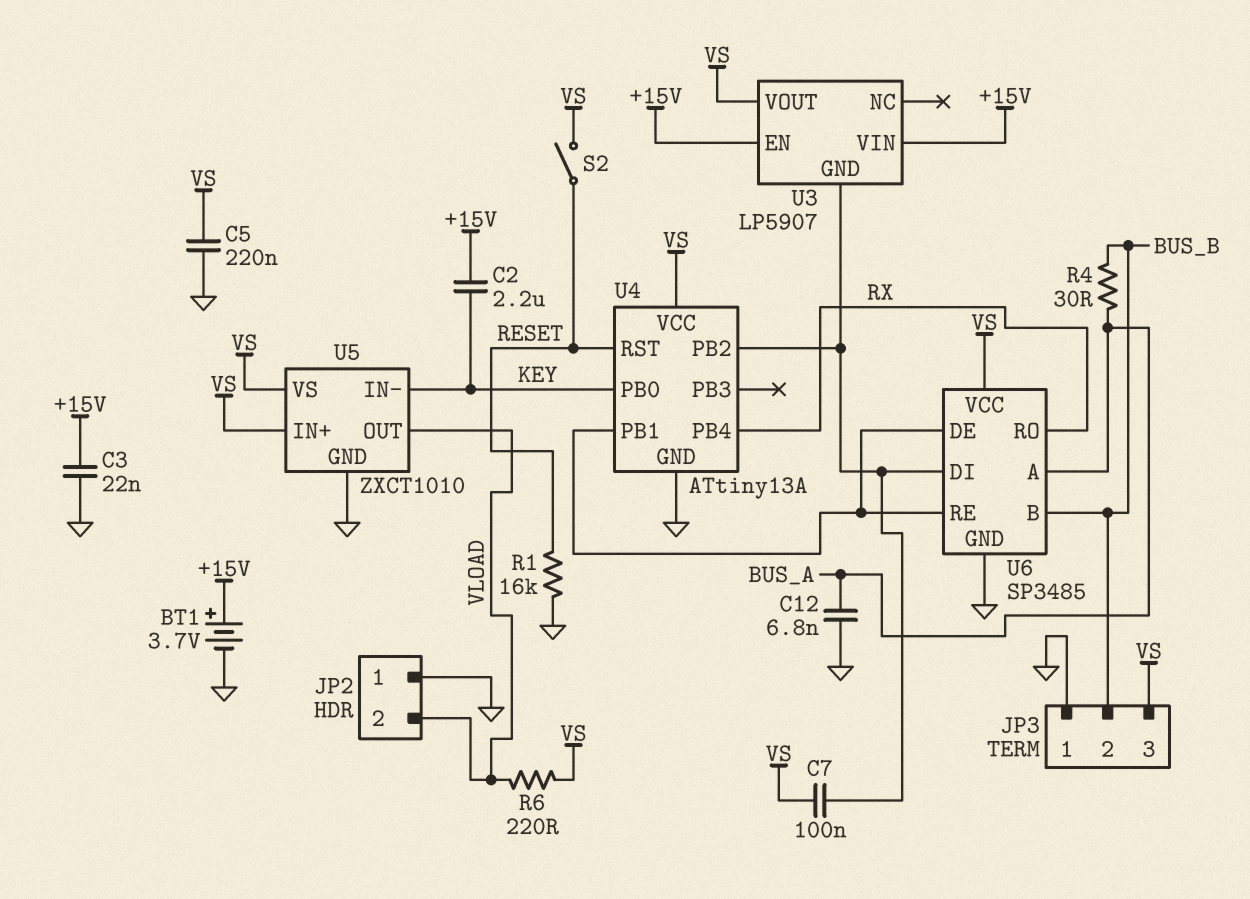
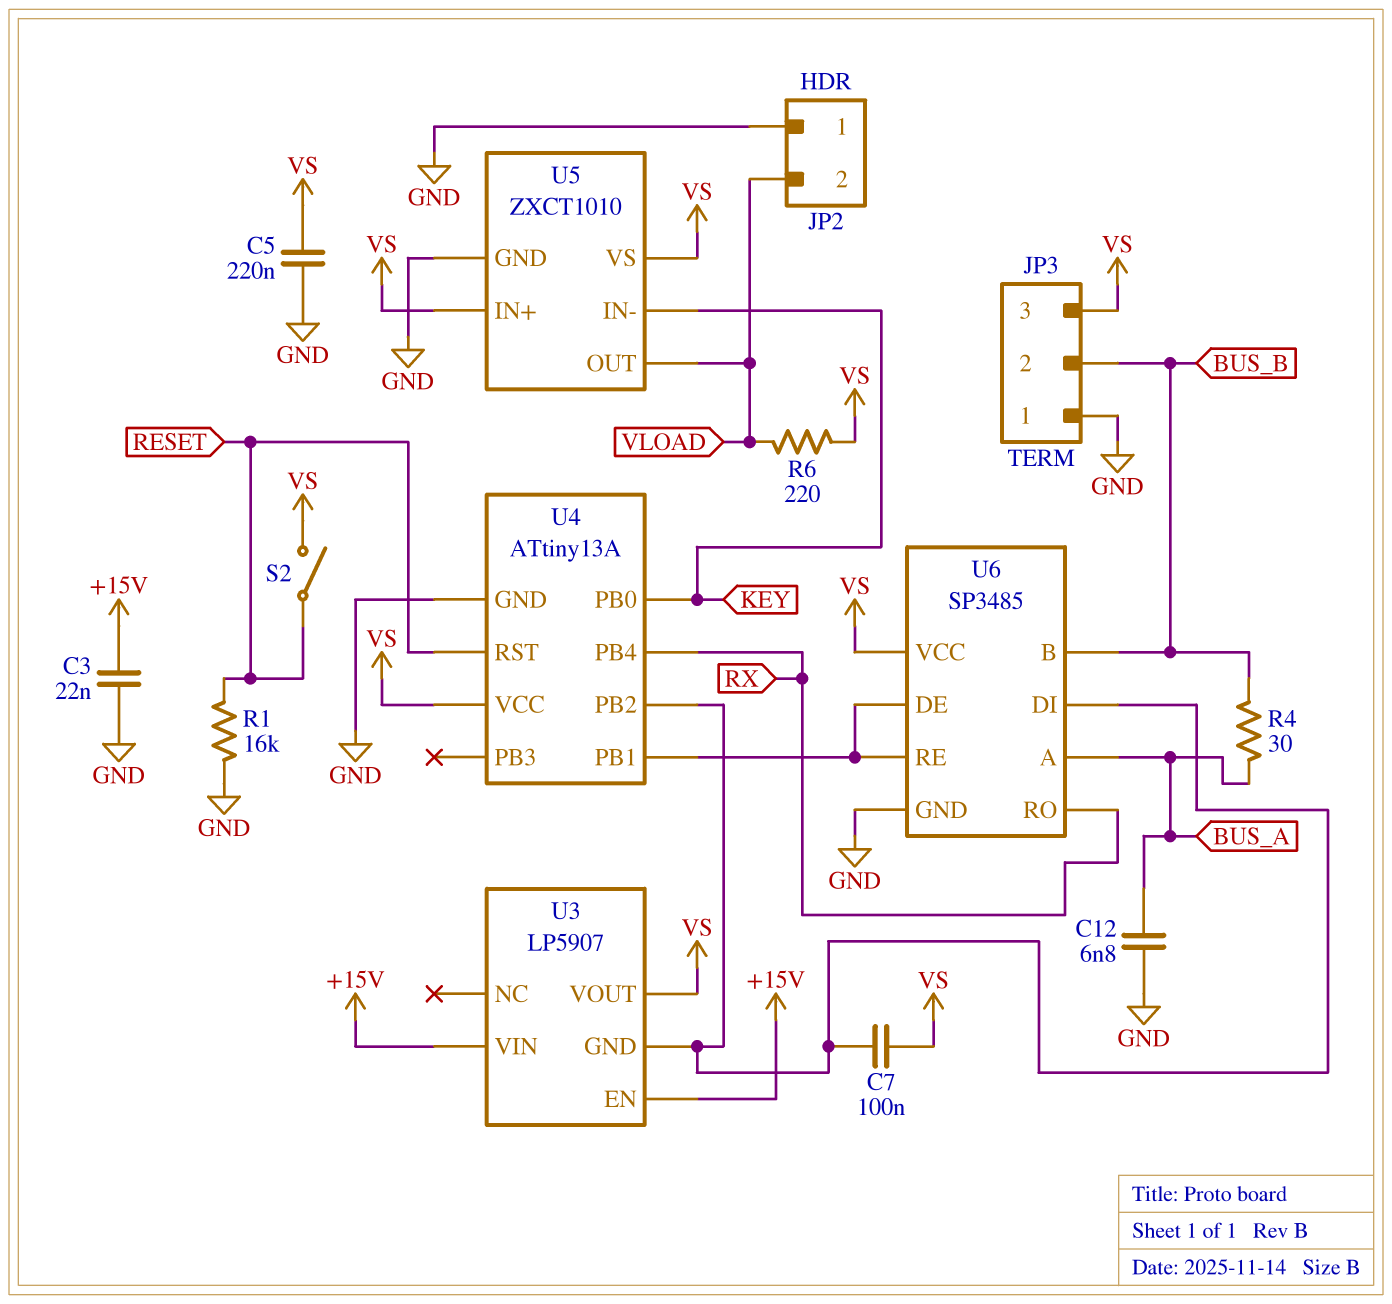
BT1: 3.7V (plus +15V, minus GND) -> none
C2: 2.2uF (+15V, KEY) -> none

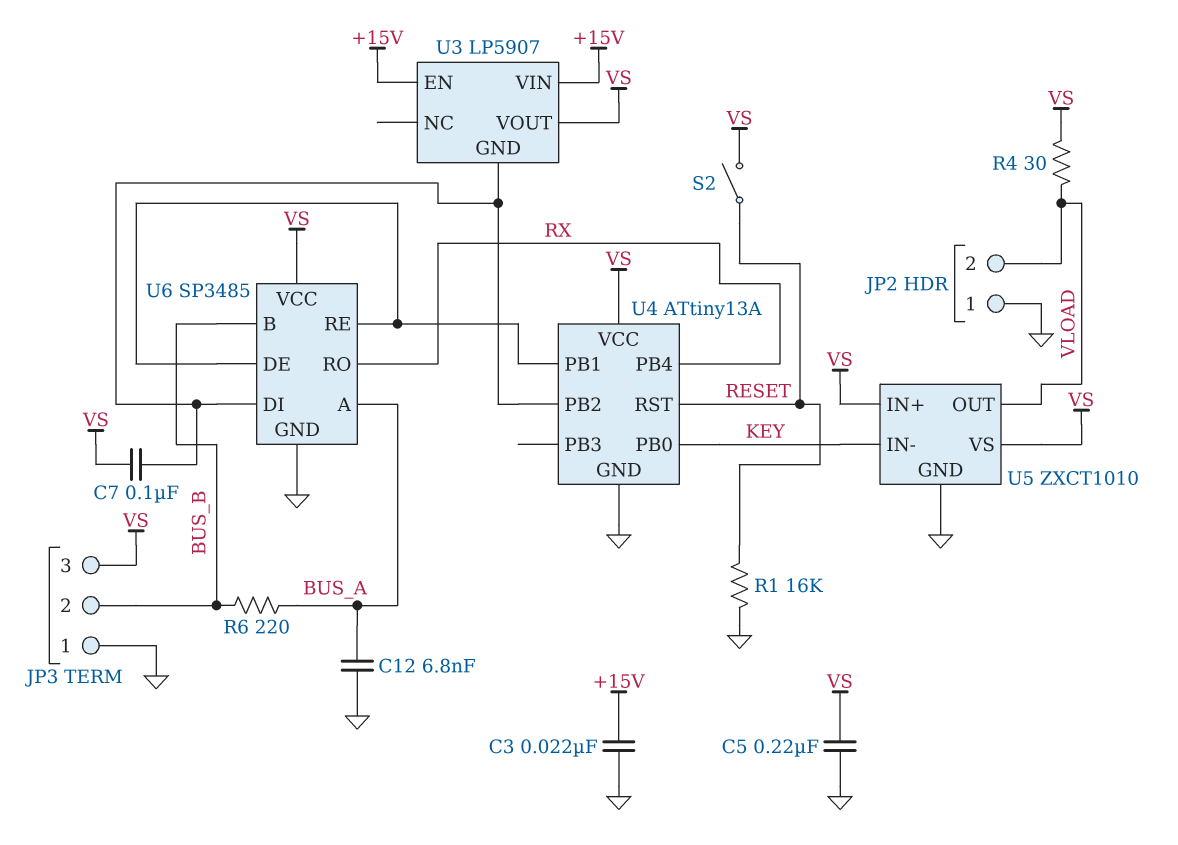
R4: 30 (BUS_A, BUS_B) -> 30 (VLOAD, VS)
R6: 220 (VLOAD, VS) -> 220 (BUS_A, BUS_B)

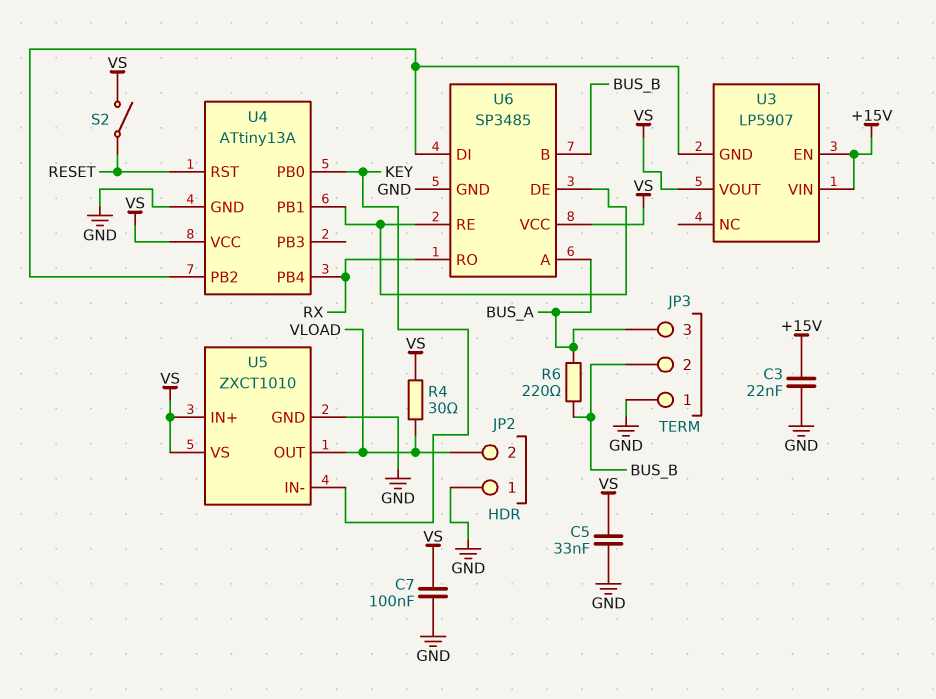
C5: 220nF (GND, VS) -> 33nF (GND, VS)
C7: 100nF (U3/GND, VS) -> 100nF (GND, VS)
C12: 6.8nF (BUS_A, GND) -> none
JP3 pin 3: VS -> BUS_A
R1: 16k (GND, RESET) -> none

